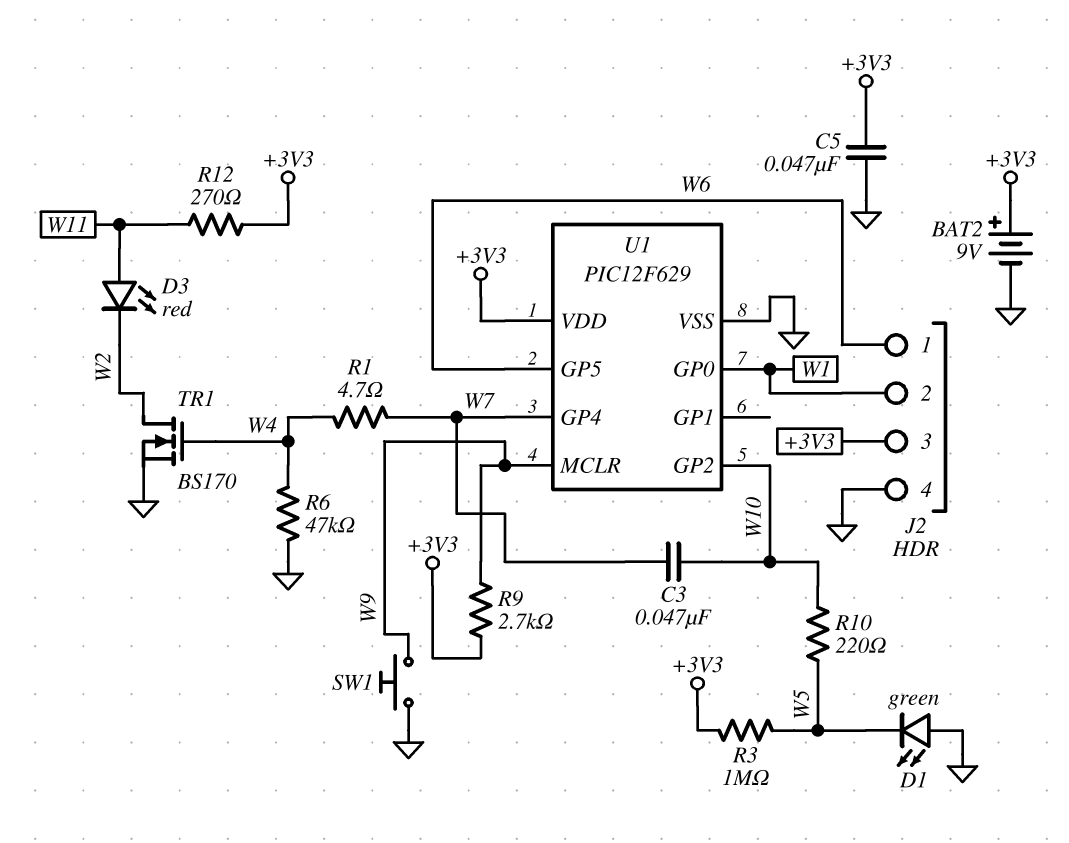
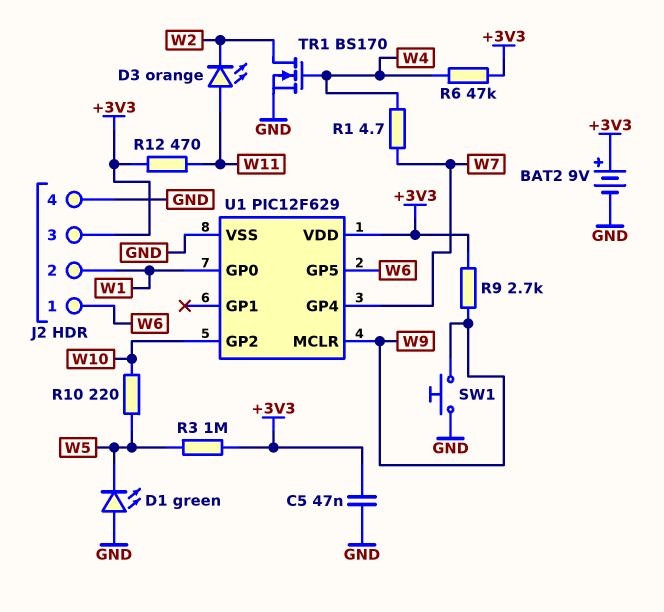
C3: 47nF (W7, W10) -> none
D3: LED red (A W11, K W2) -> LED orange (A W11, K W2)
R6: 47k (GND, W4) -> 47k (+3V3, W4)
R12: 270 (+3V3, W11) -> 470 (+3V3, W11)

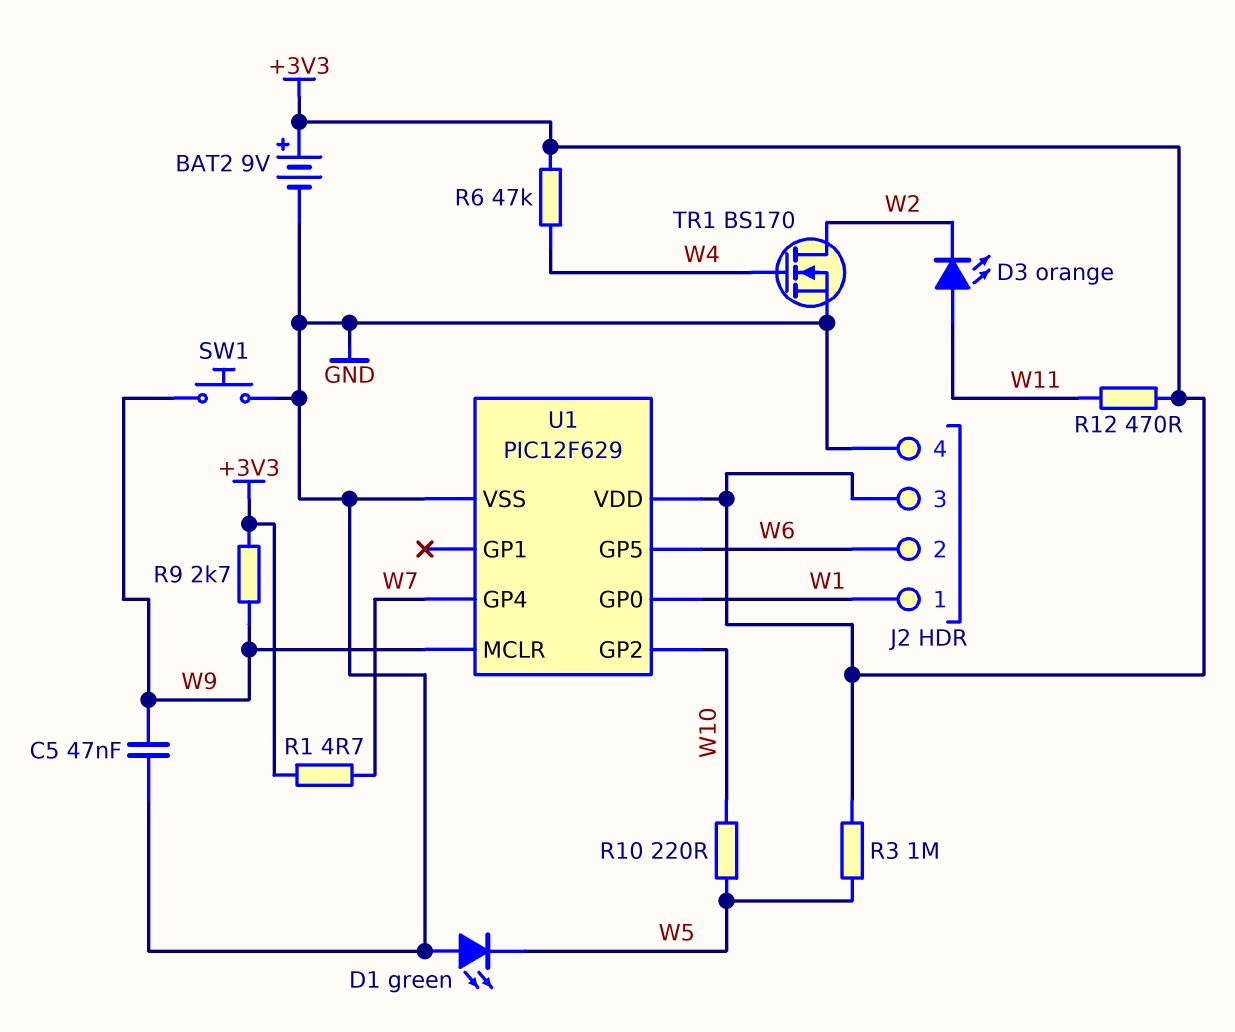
C5: 47nF (+3V3, GND) -> 47nF (GND, W9)
J2 pin 1: W6 -> W1
J2 pin 2: W1 -> W6
R1: 4.7 (W4, W7) -> 4.7 (+3V3, W7)

